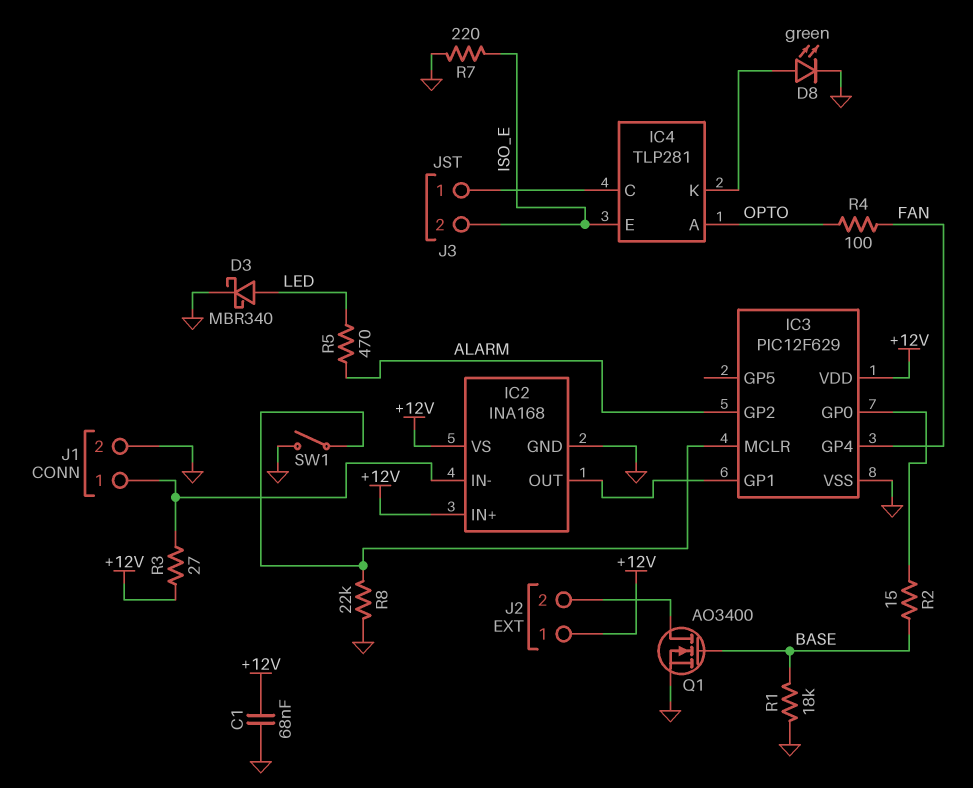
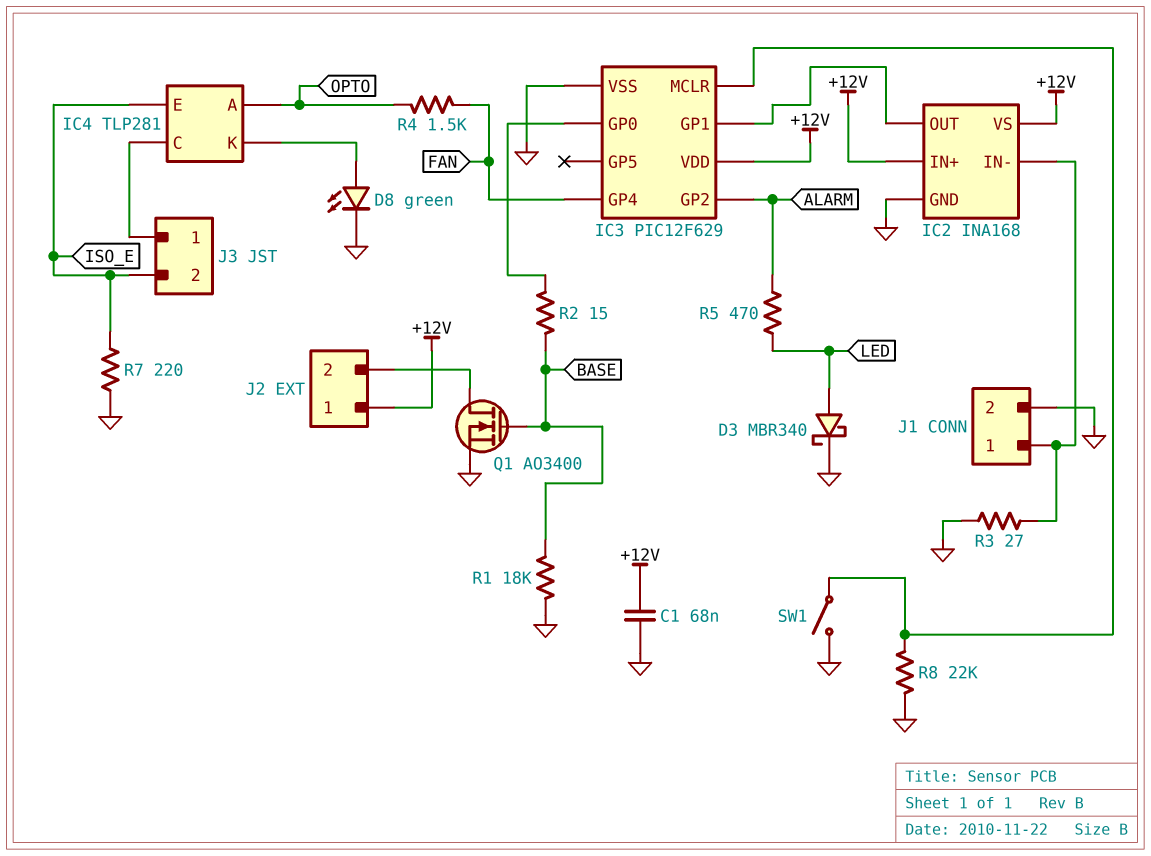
R3: 27 (+12V, IC2/IN-) -> 27 (GND, IC2/IN-)
R4: 100 (FAN, OPTO) -> 1.5k (FAN, OPTO)

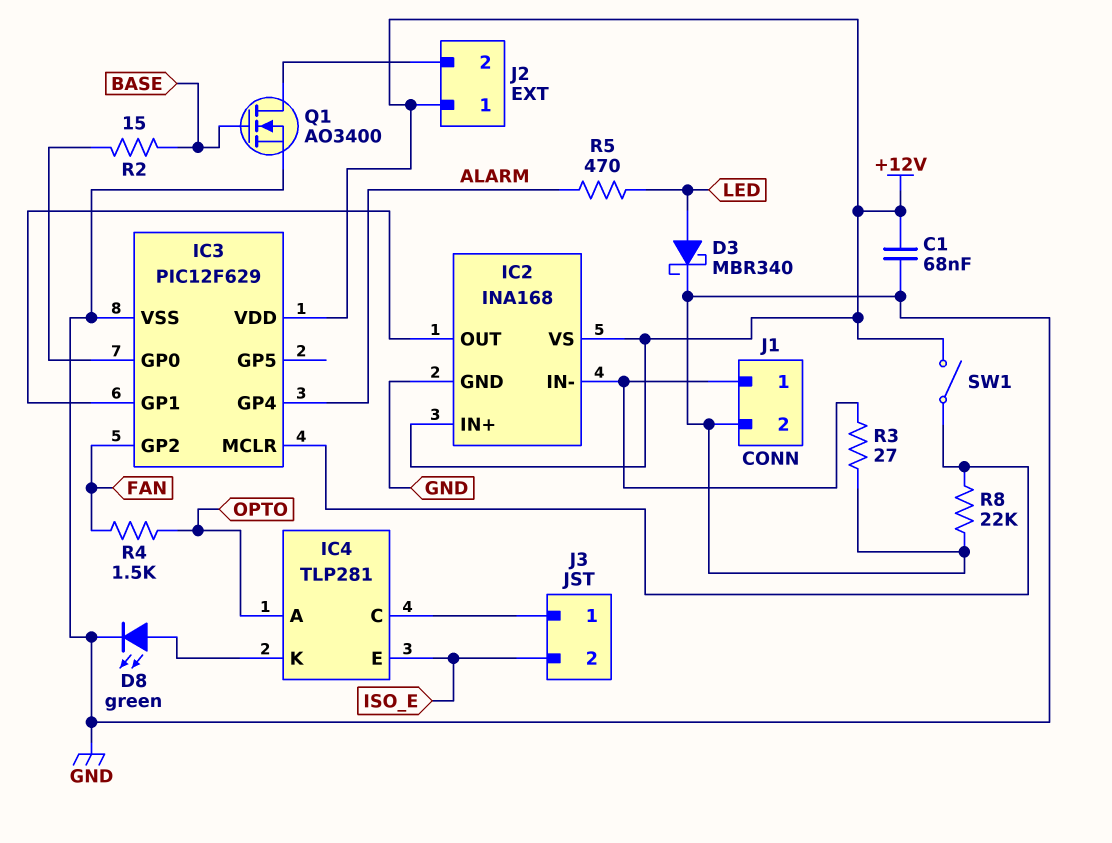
IC3 pin GP2: ALARM -> FAN
IC3 pin GP4: FAN -> ALARM
R1: 18k (BASE, GND) -> none
R7: 220 (GND, ISO_E) -> none
SW1: switch (GND, IC3/MCLR) -> switch (+12V, IC3/MCLR)

